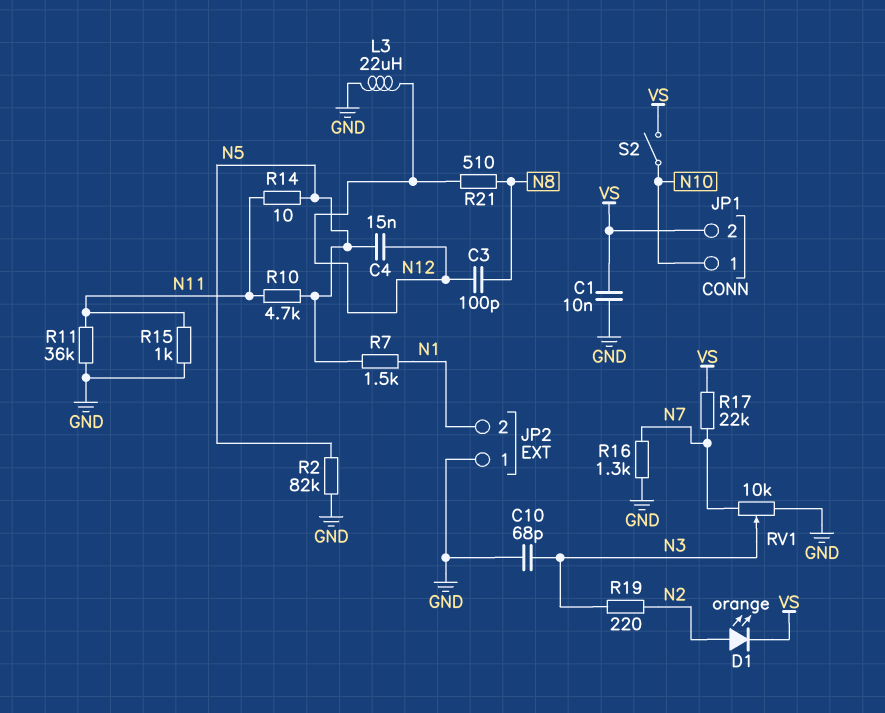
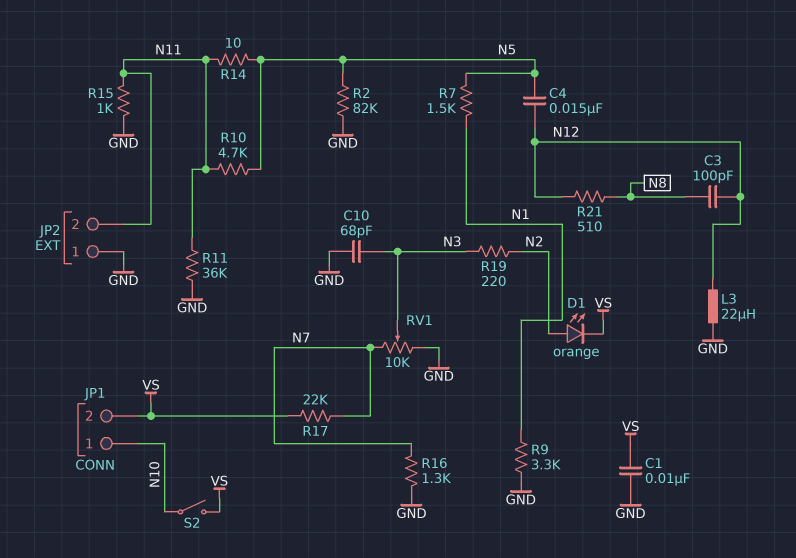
JP2 pin 2: N1 -> N11
R9: none -> 3.3k (GND, N1)

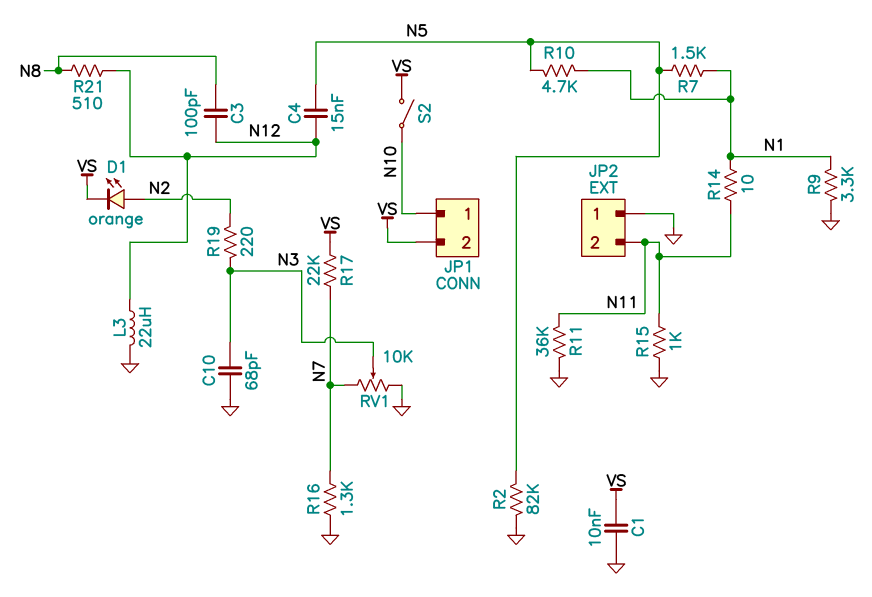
R10: 4.7k (N5, N11) -> 4.7k (N1, N5)
R14: 10 (N5, N11) -> 10 (N1, N11)

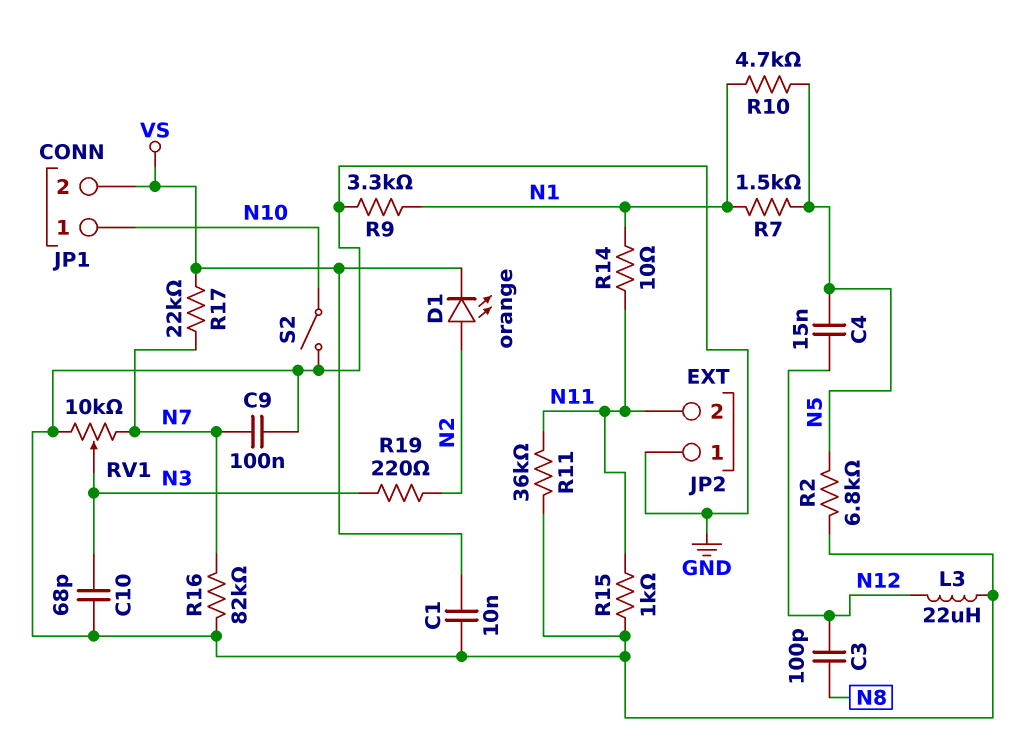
C9: none -> 100nF (GND, N7)
R2: 82k (GND, N5) -> 6.8k (GND, N5)
R16: 1.3k (GND, N7) -> 82k (GND, N7)
R21: 510 (N8, N12) -> none
S2: switch (N10, VS) -> switch (GND, N10)

